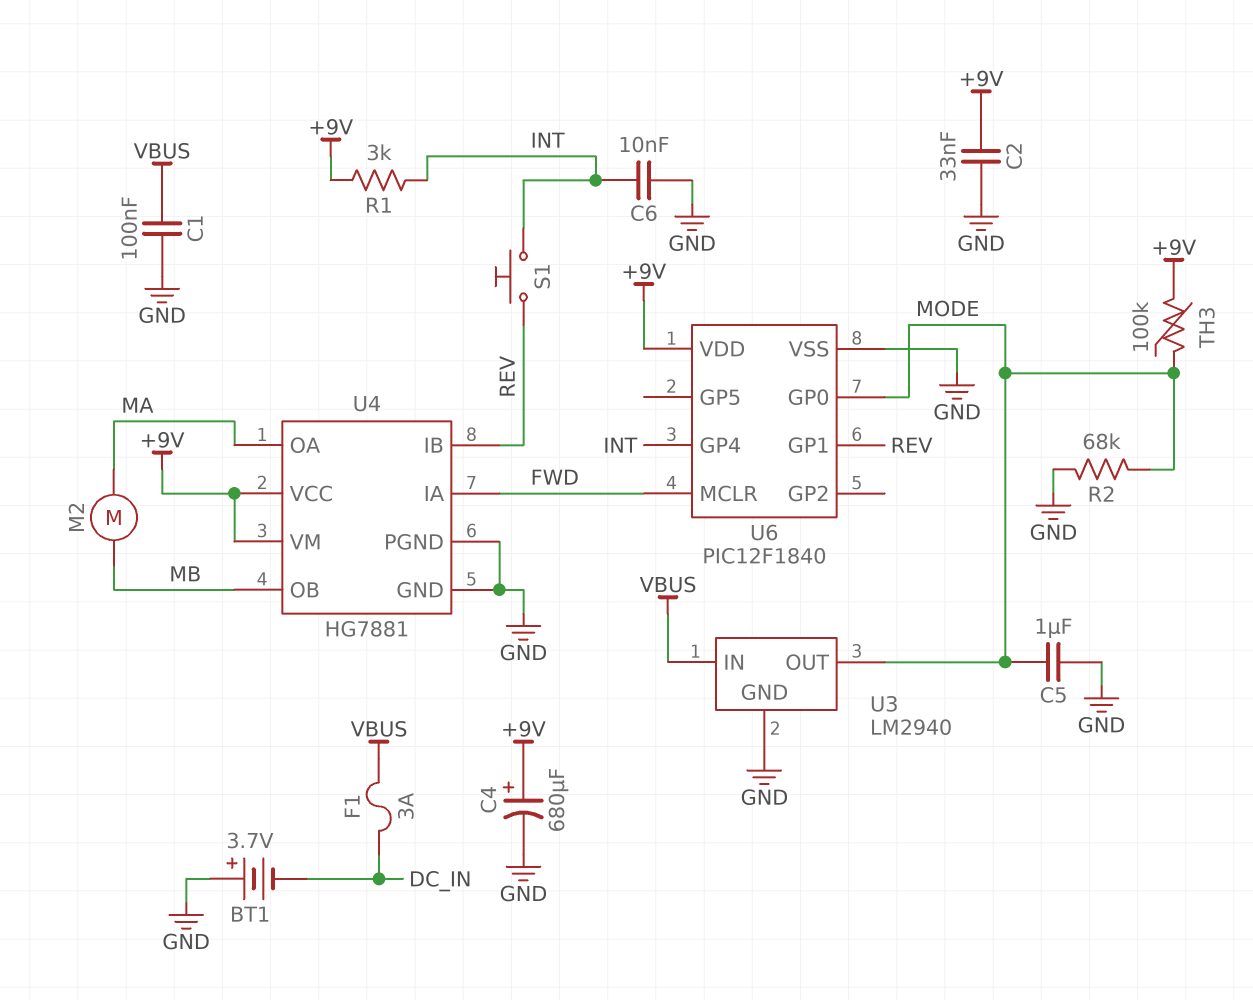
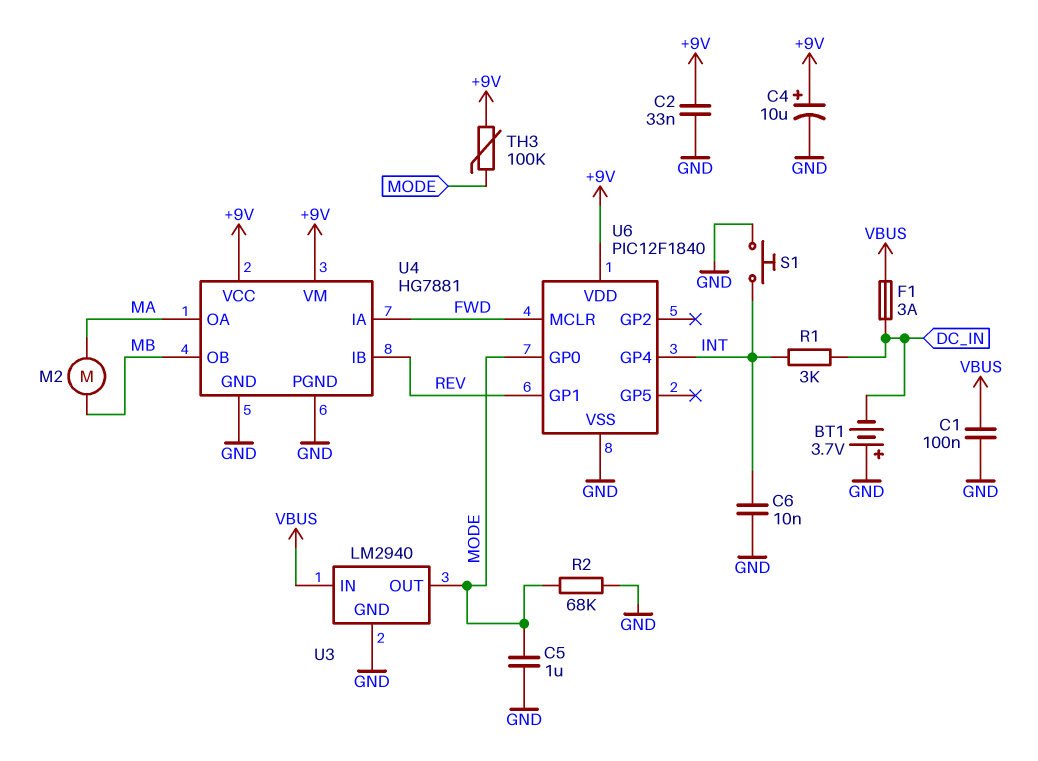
C4: 680uF (plus +9V, minus GND) -> 10uF (plus +9V, minus GND)
R1: 3k (+9V, INT) -> 3k (DC_IN, INT)
S1: button (INT, REV) -> button (GND, INT)

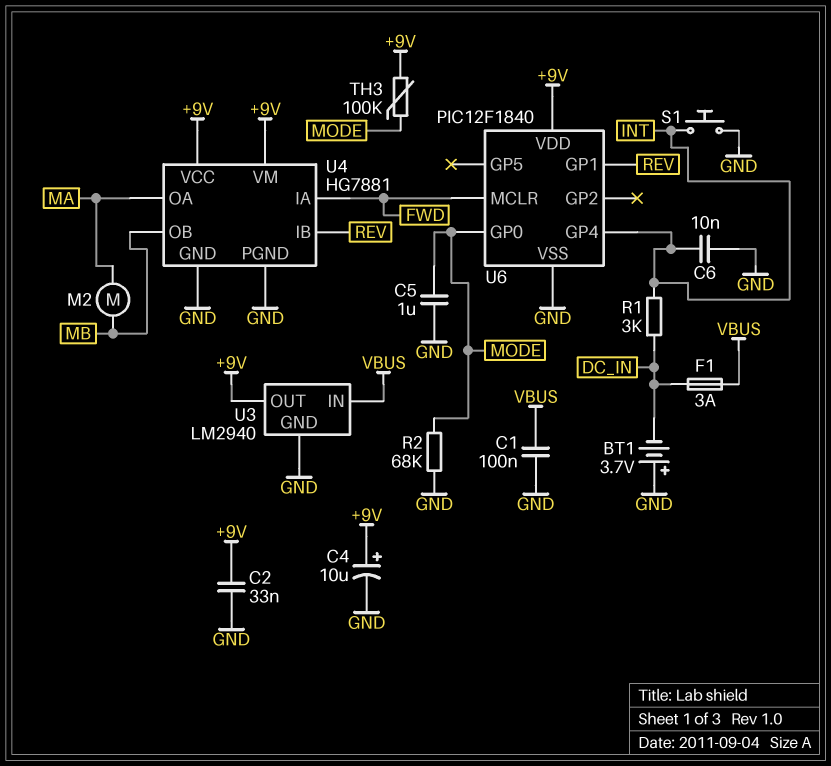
U3 pin OUT: MODE -> +9V

